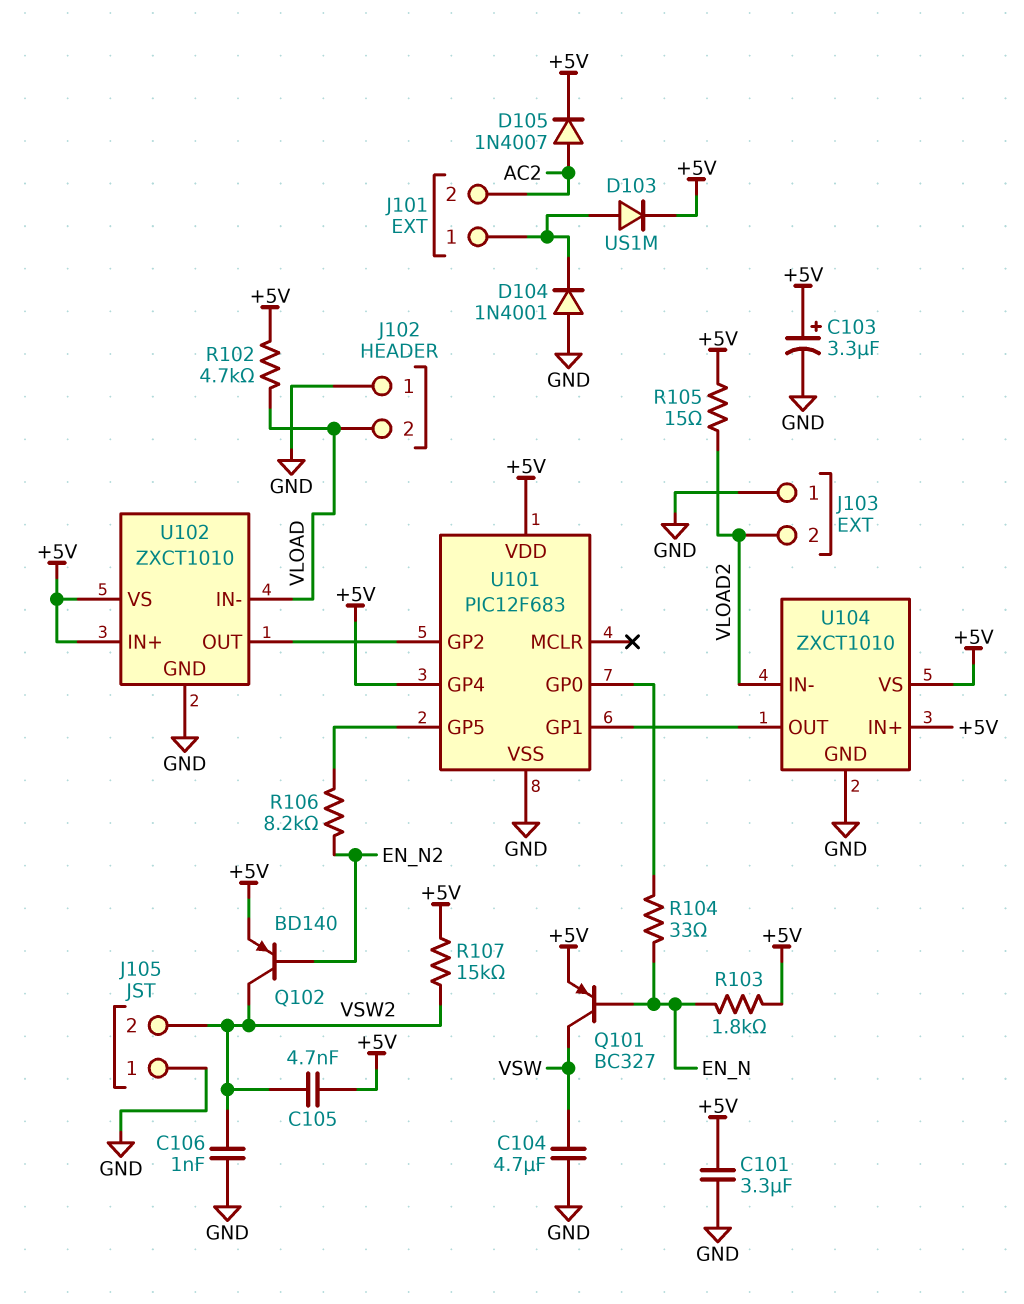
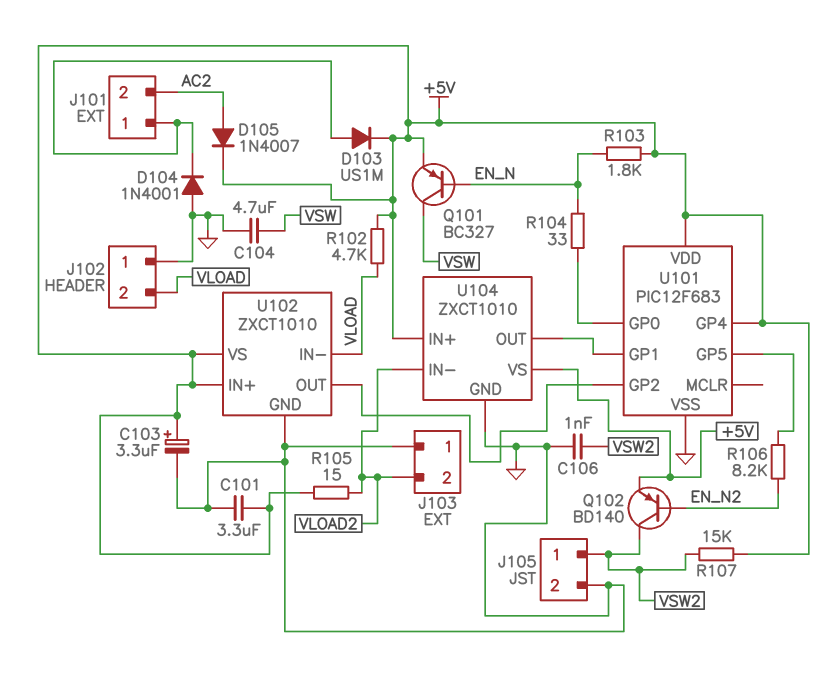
C105: 4.7nF (+5V, VSW2) -> none
J105 pin 1: GND -> VSW2
J105 pin 2: VSW2 -> GND

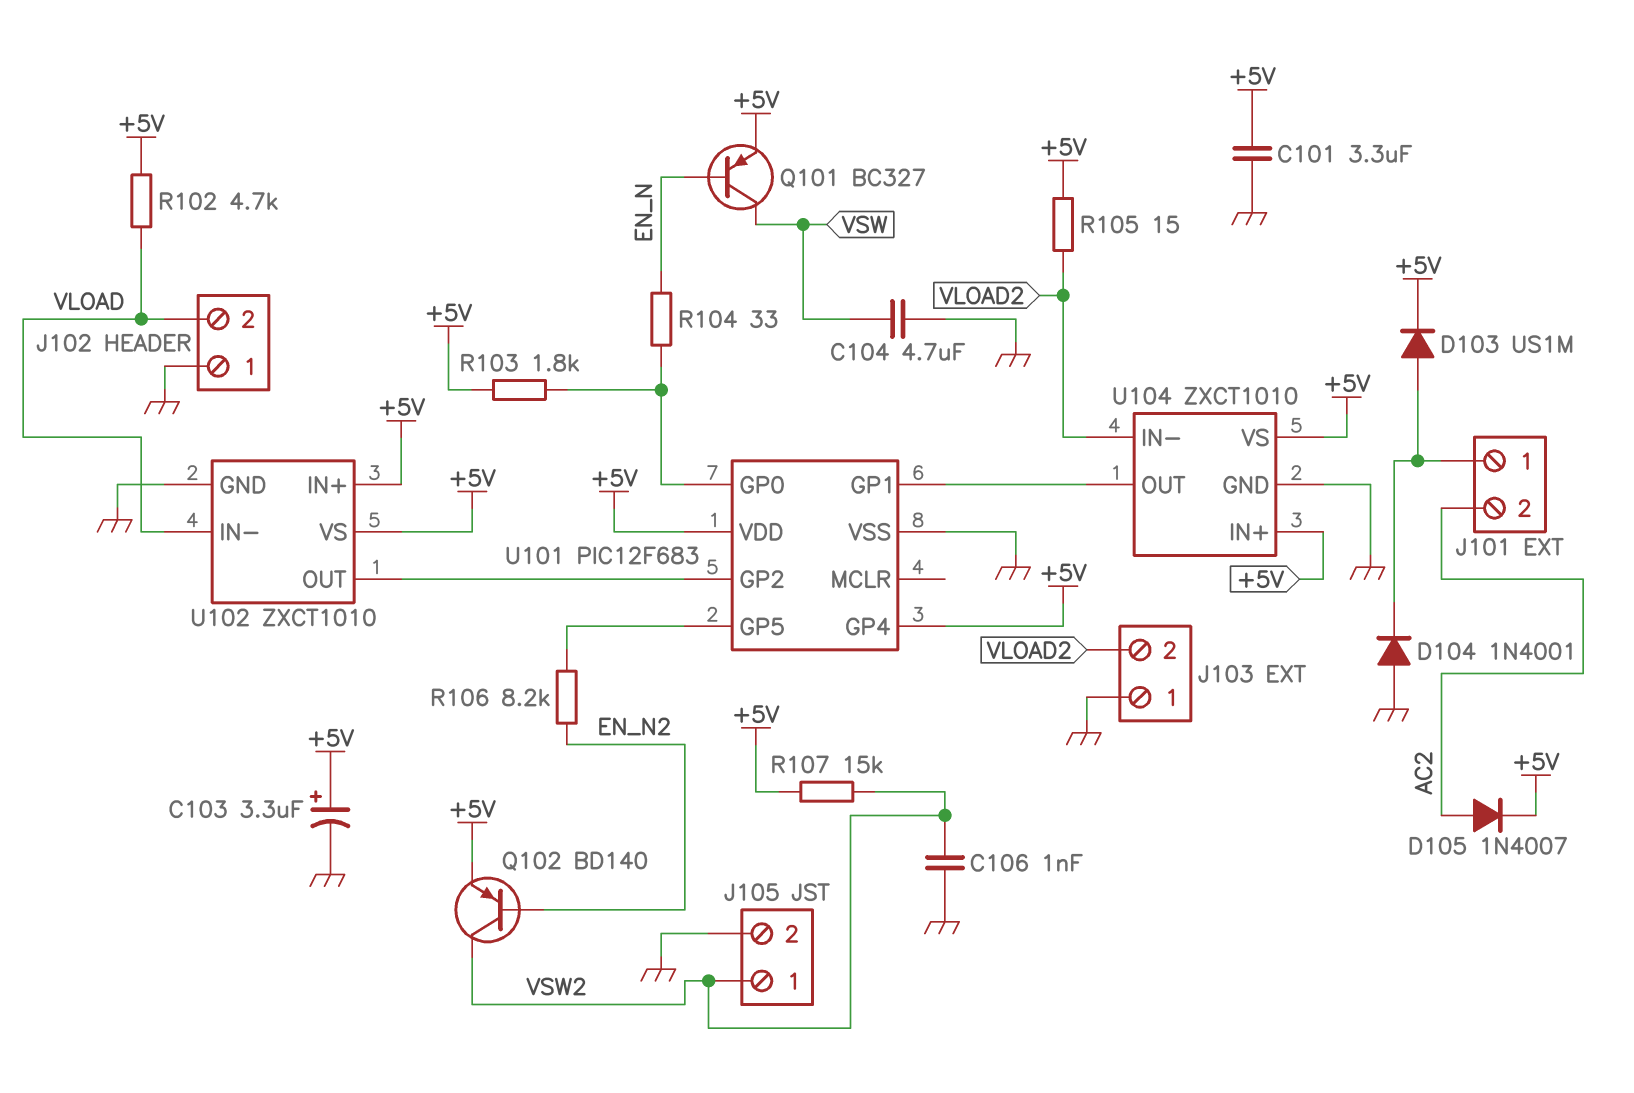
R103: 1.8k (+5V, EN_N) -> 1.8k (+5V, U101/GP0)

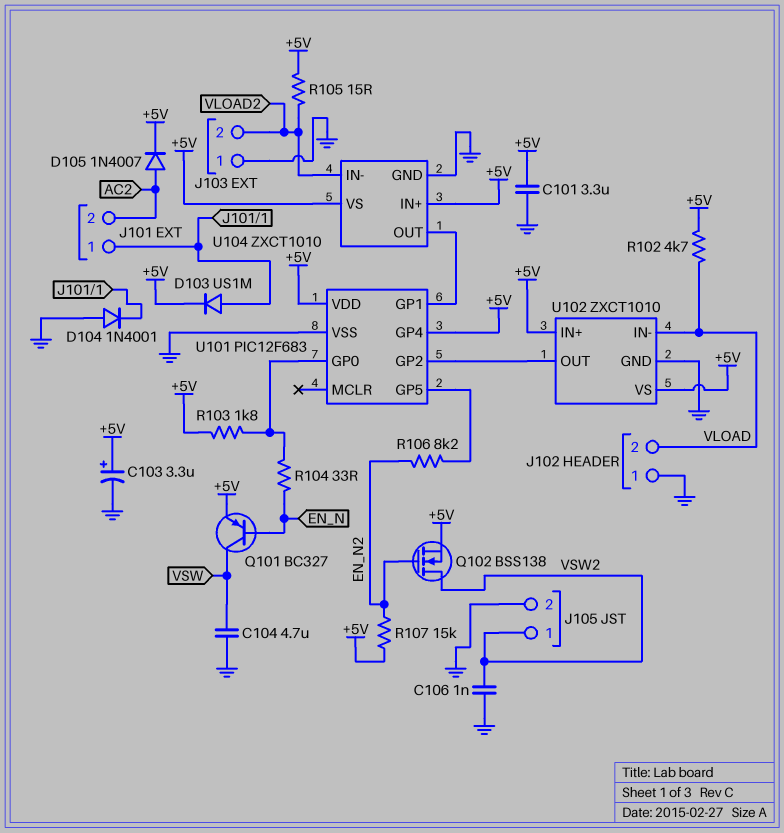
Q102: PNP BD140 (B EN_N2, C VSW2, E +5V) -> NMOS BSS138 (G EN_N2, D VSW2, S +5V)
R107: 15k (+5V, VSW2) -> 15k (+5V, EN_N2)

